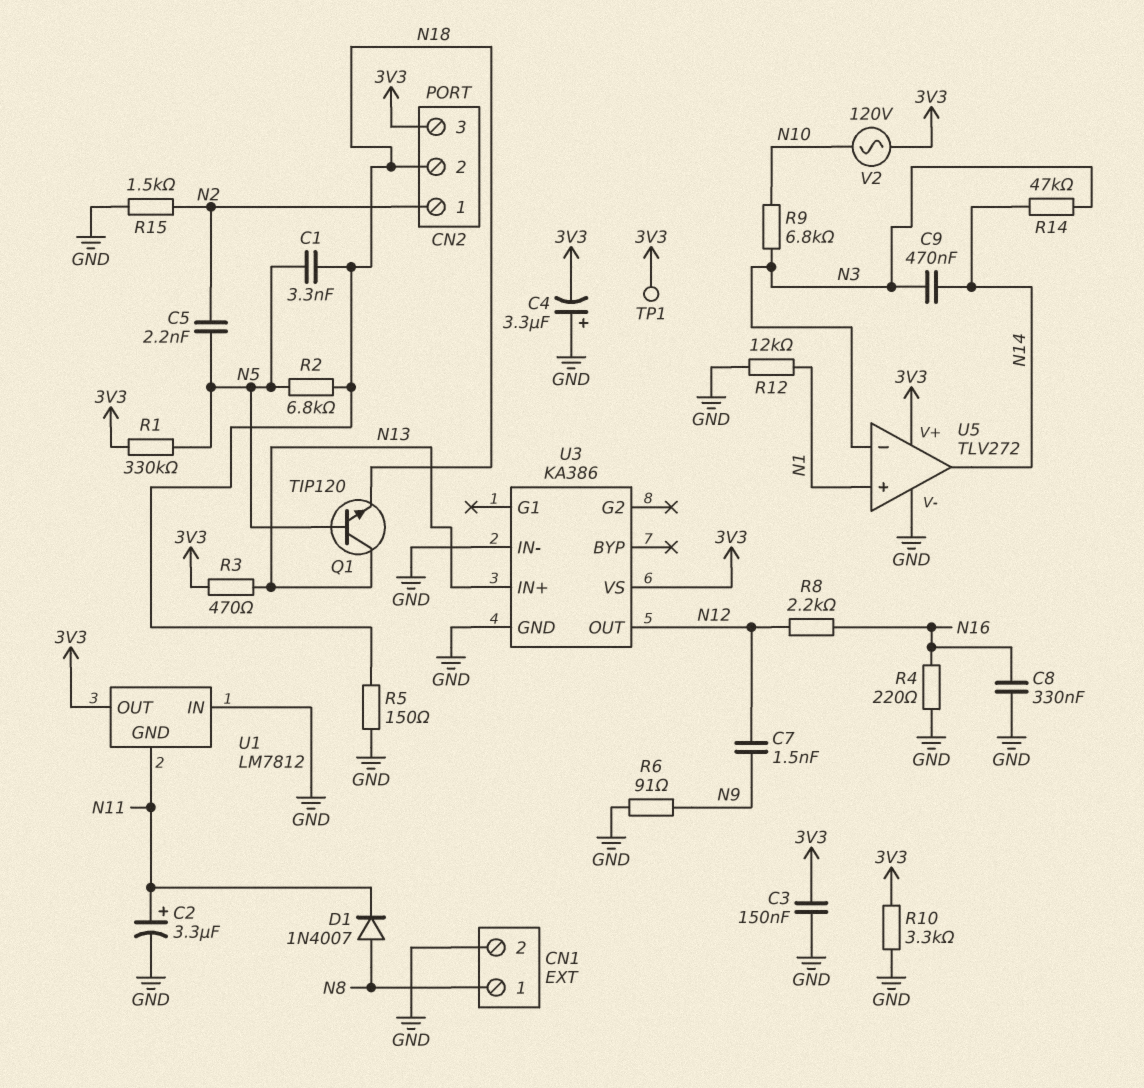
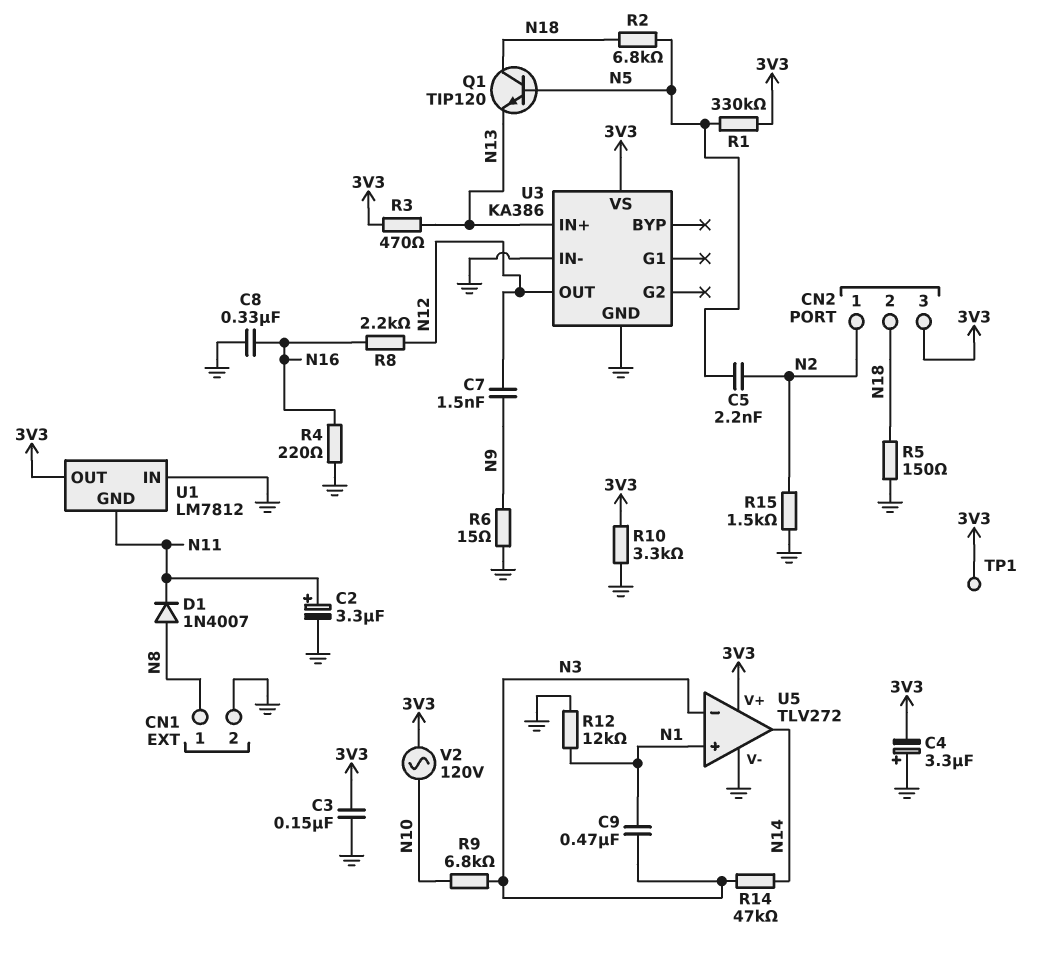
C1: 3.3nF (N5, N18) -> none
C9: 470nF (N3, N14) -> 470nF (N1, N3)
Q1: NPN TIP120 (B N5, C N13, E N18) -> NPN TIP120 (B N5, C N18, E N13)
R6: 91 (GND, N9) -> 15 (GND, N9)

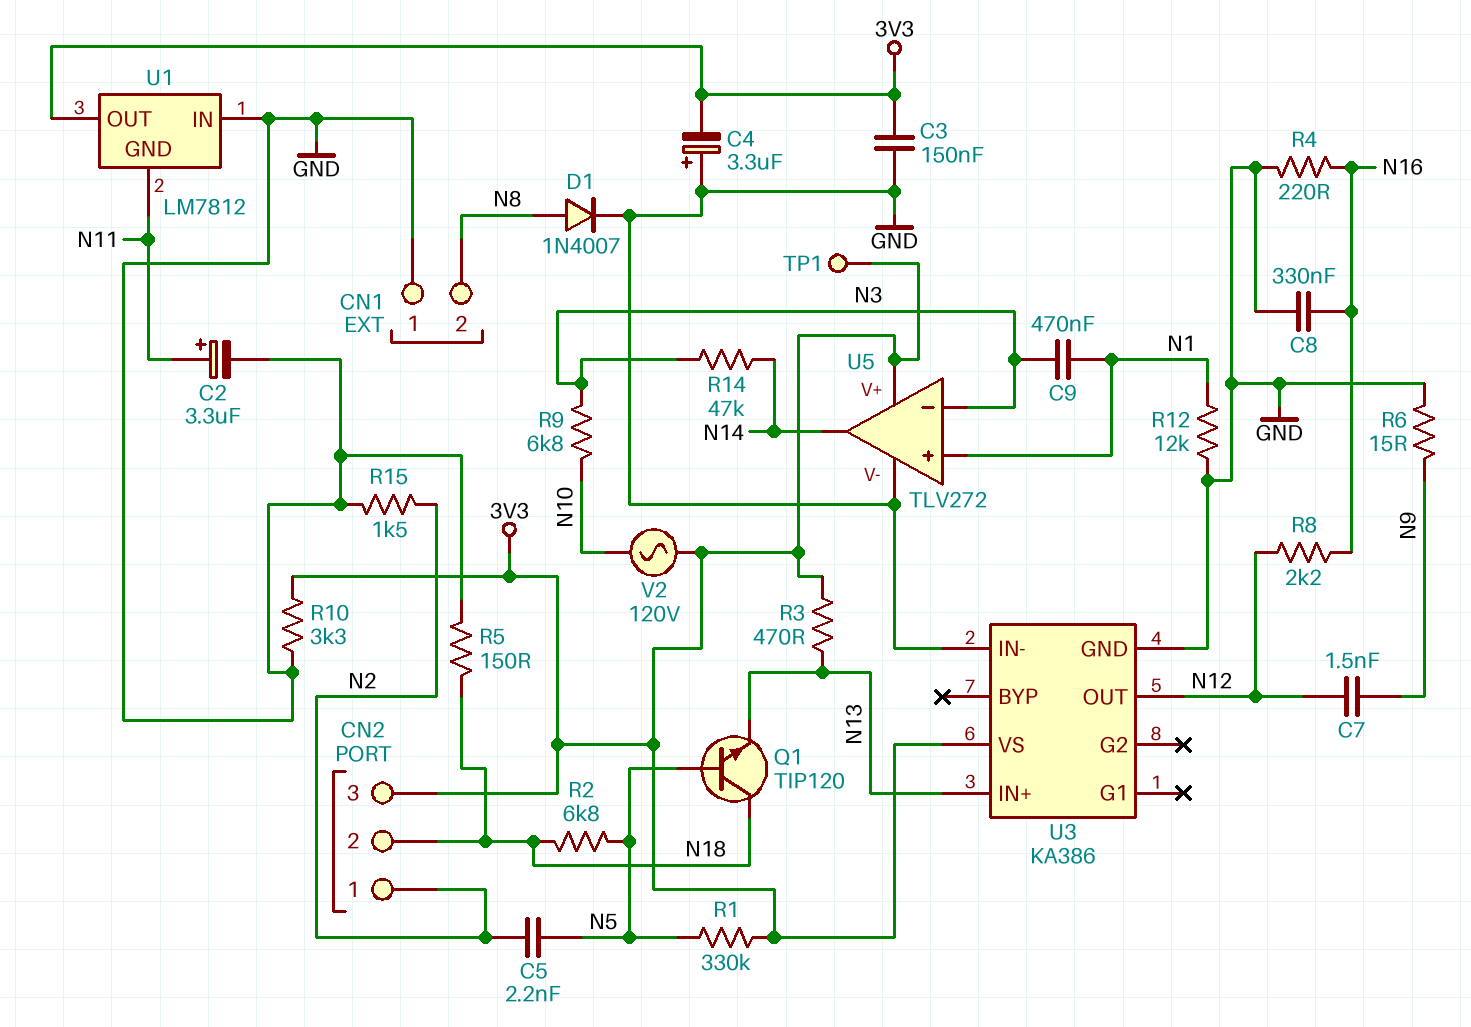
CN1 pin 1: N8 -> GND
CN1 pin 2: GND -> N8
D1: diode 1N4007 (A N8, K N11) -> diode 1N4007 (A N8, K GND)

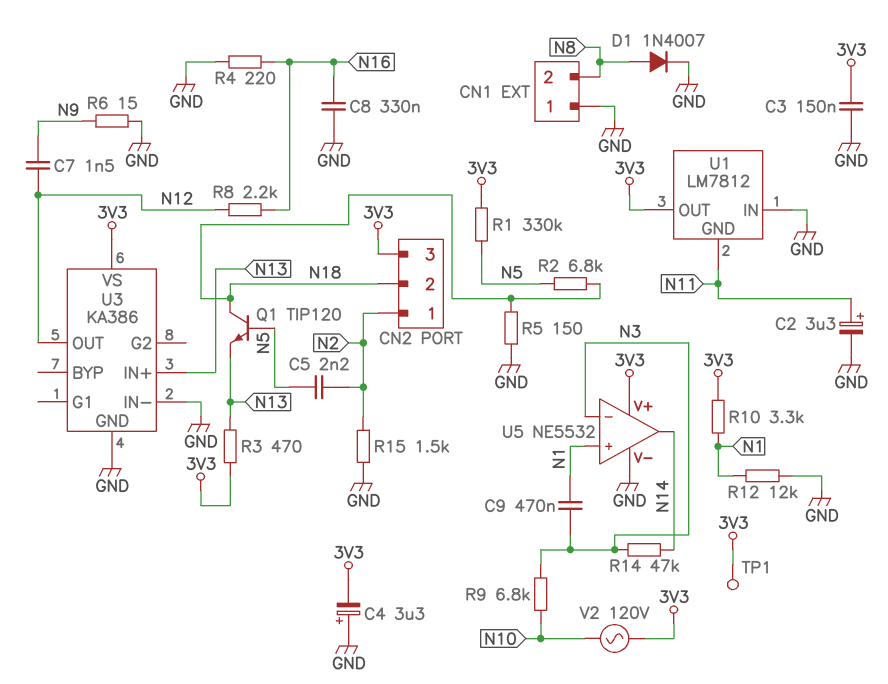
R10: 3.3k (3V3, GND) -> 3.3k (3V3, N1)
U5: TLV272 -> NE5532

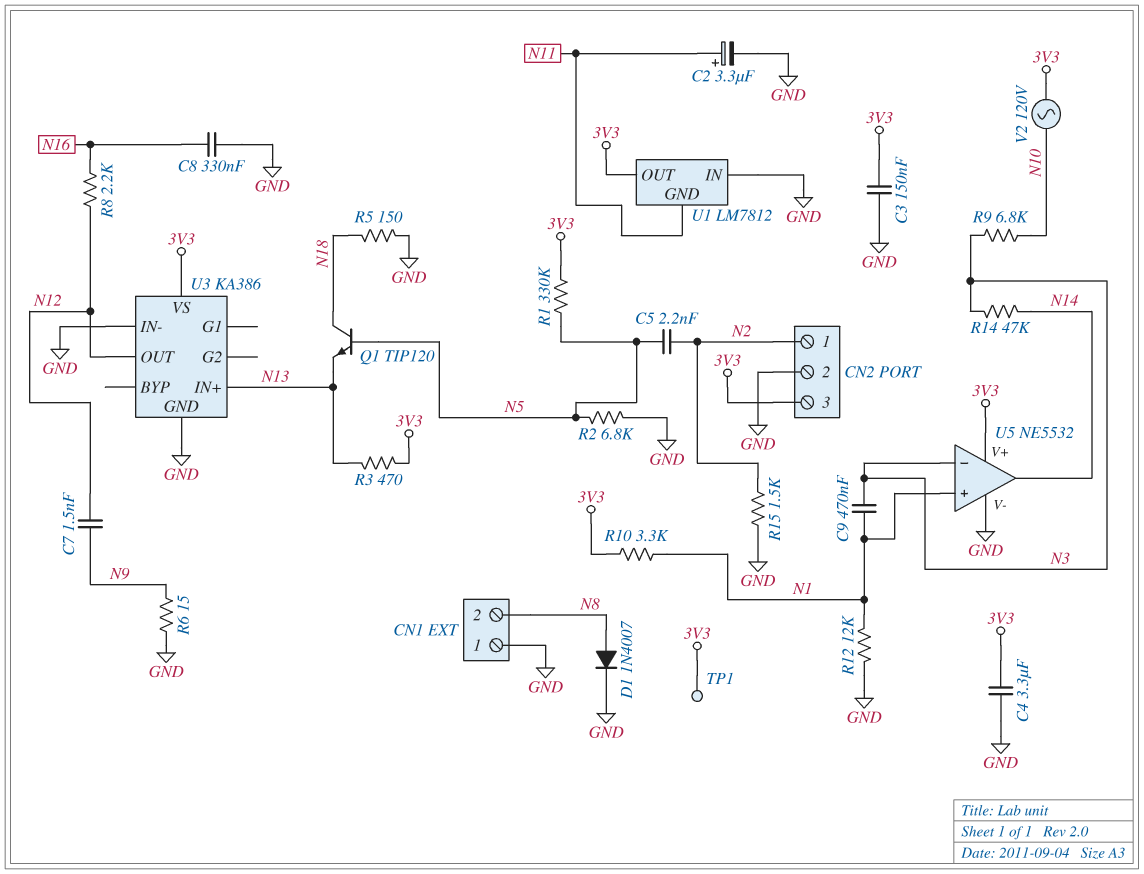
C4: 3.3uF (plus GND, minus 3V3) -> 3.3uF (3V3, GND)
CN2 pin 2: N18 -> GND
R2: 6.8k (N5, N18) -> 6.8k (GND, N5)
R4: 220 (GND, N16) -> none

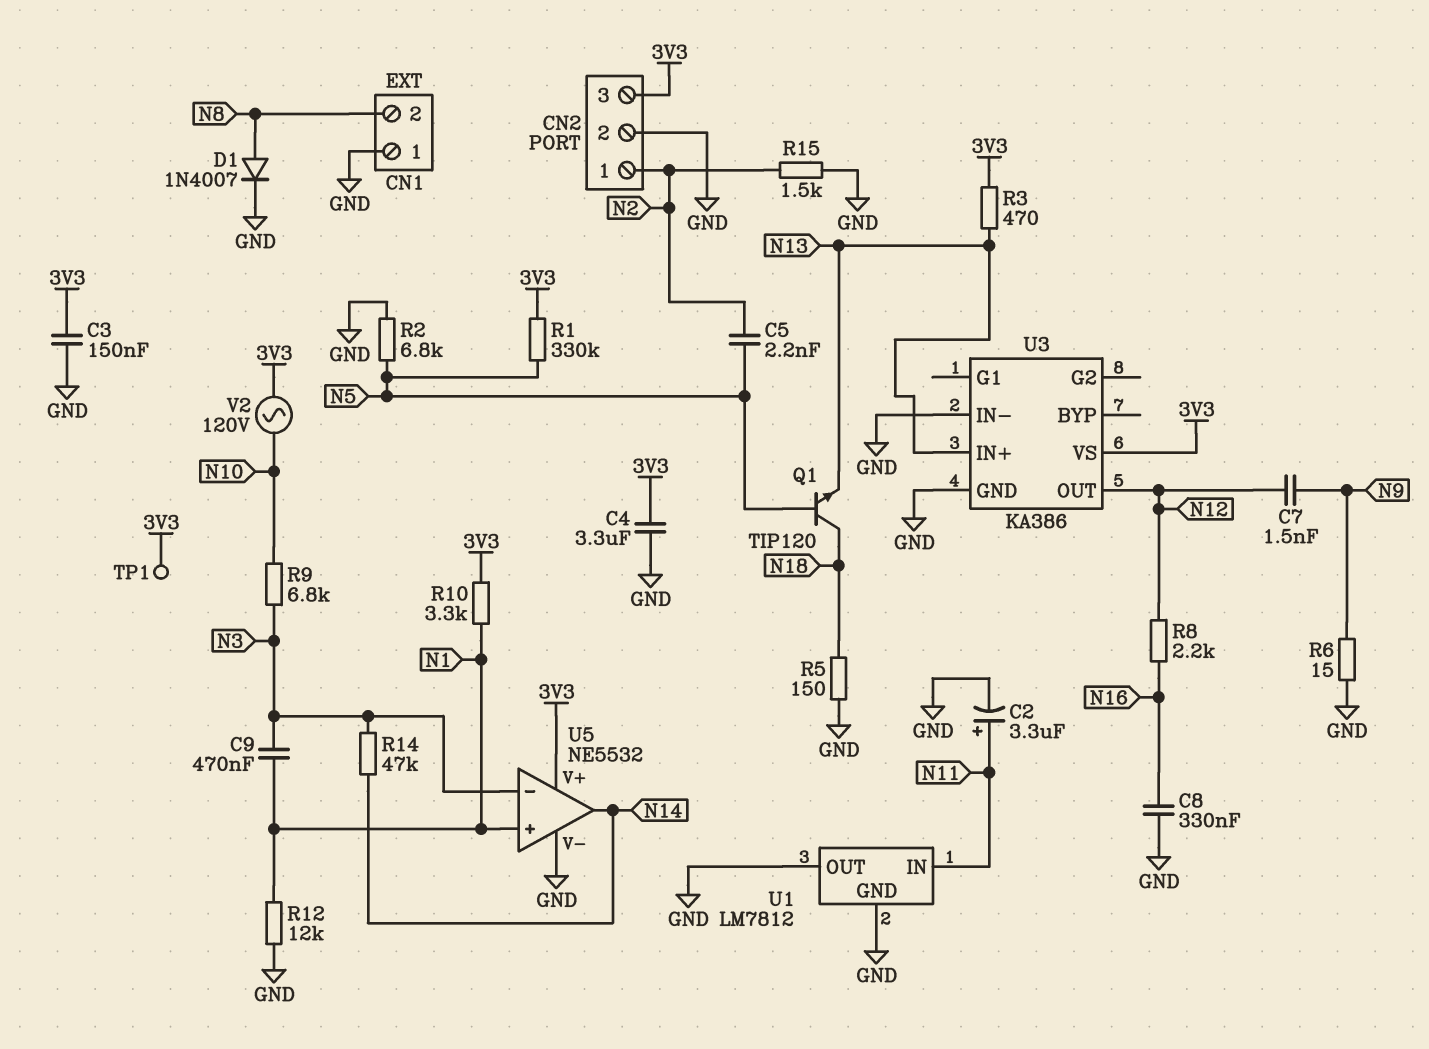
U1 pin GND: N11 -> GND
U1 pin IN: GND -> N11
U1 pin OUT: 3V3 -> GND

